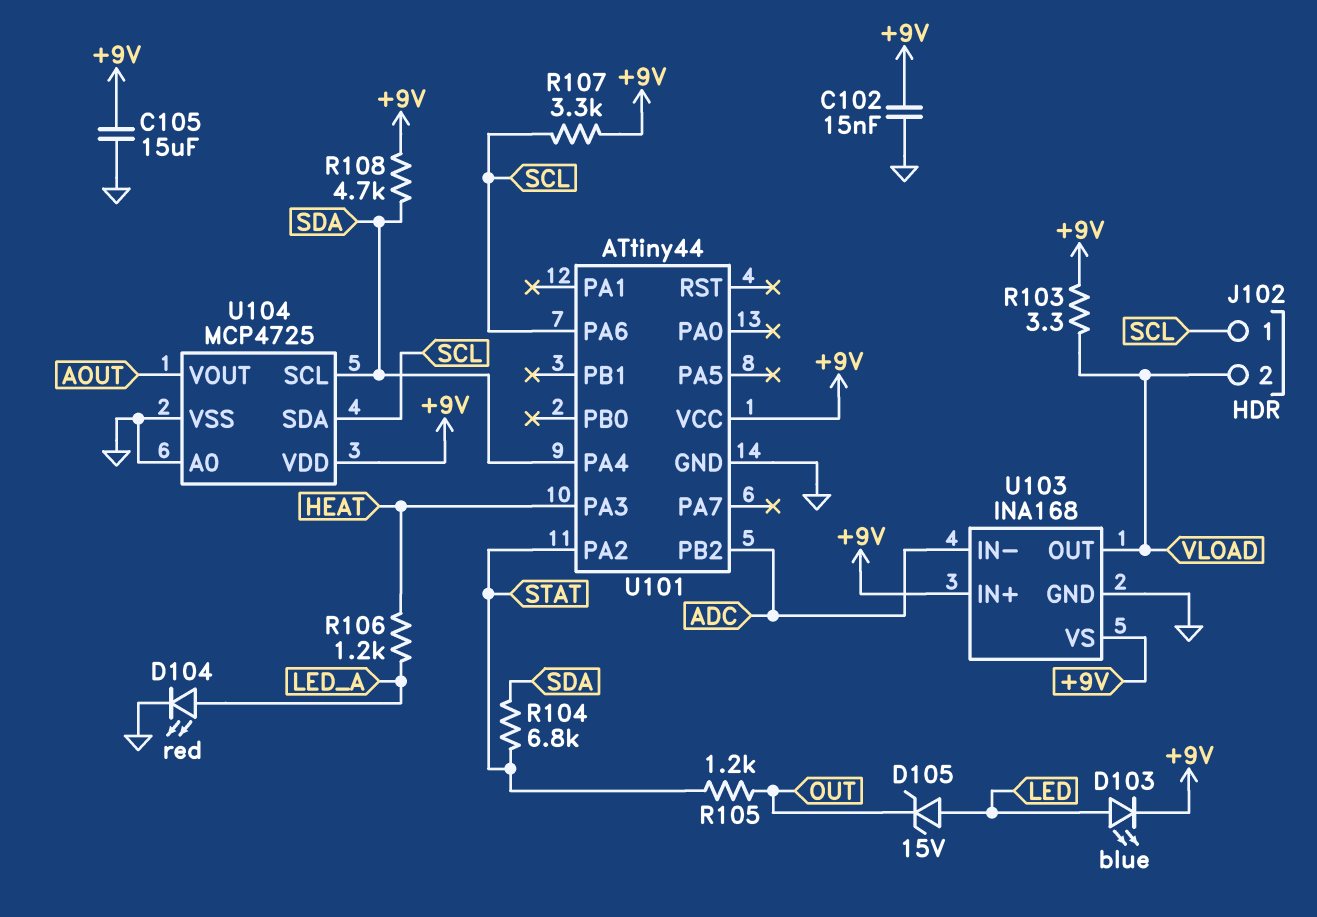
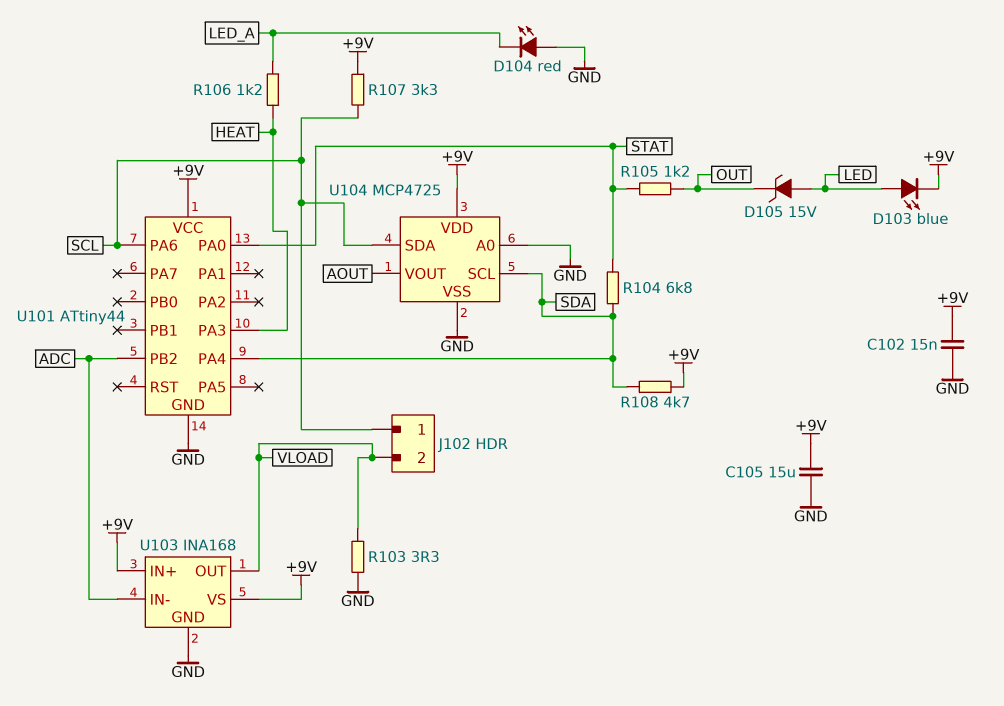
D104: LED red (A LED_A, K GND) -> LED red (A GND, K LED_A)
R103: 3.3 (+9V, VLOAD) -> 3.3 (GND, VLOAD)
U101 pin PA0: none -> STAT
U101 pin PA2: STAT -> none

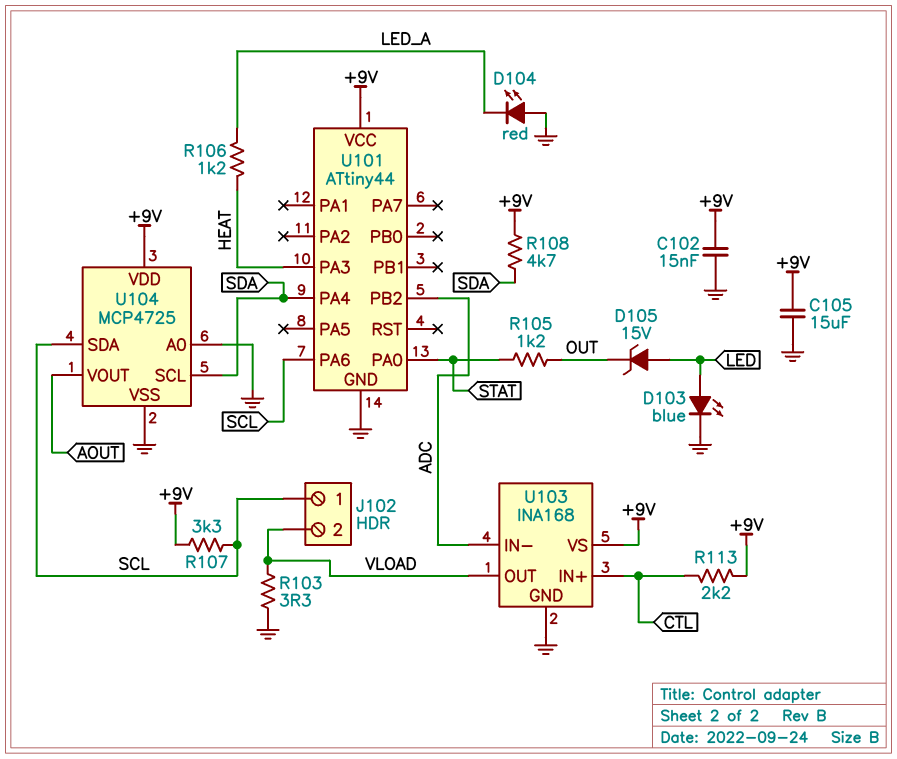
D103: LED blue (A LED, K +9V) -> LED blue (A LED, K GND)
R104: 6.8k (SDA, STAT) -> none
R113: none -> 2.2k (+9V, CTL)
U103 pin IN+: +9V -> CTL

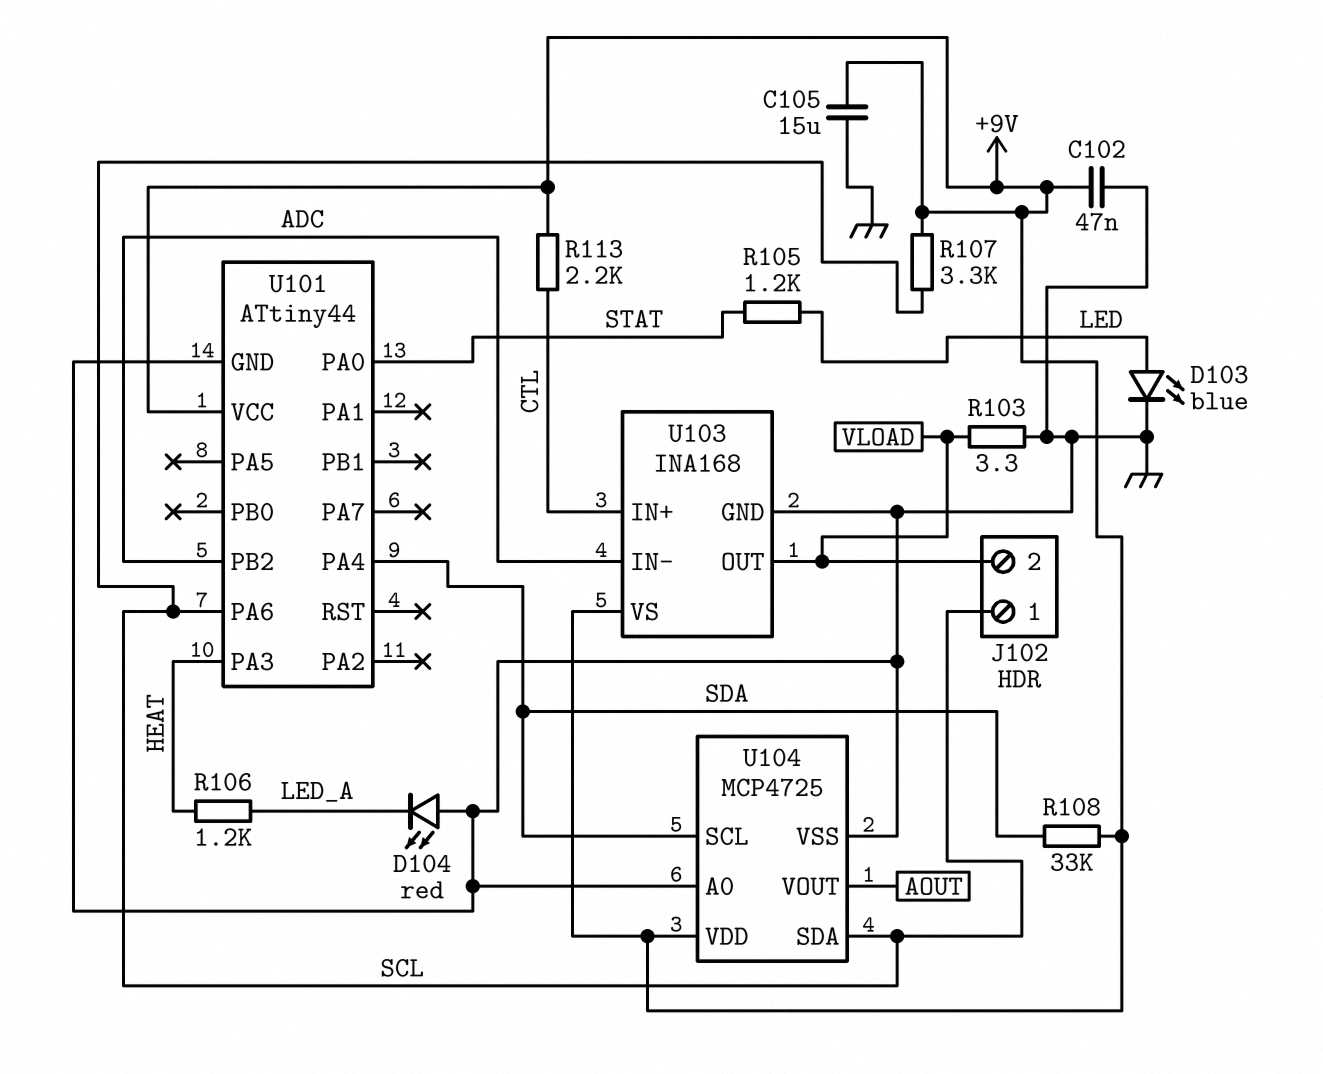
C102: 15nF (+9V, GND) -> 47nF (+9V, GND)
D105: zener 15V (A LED, K OUT) -> none
R105: 1.2k (OUT, STAT) -> 1.2k (LED, STAT)
R108: 4.7k (+9V, SDA) -> 33k (+9V, SDA)

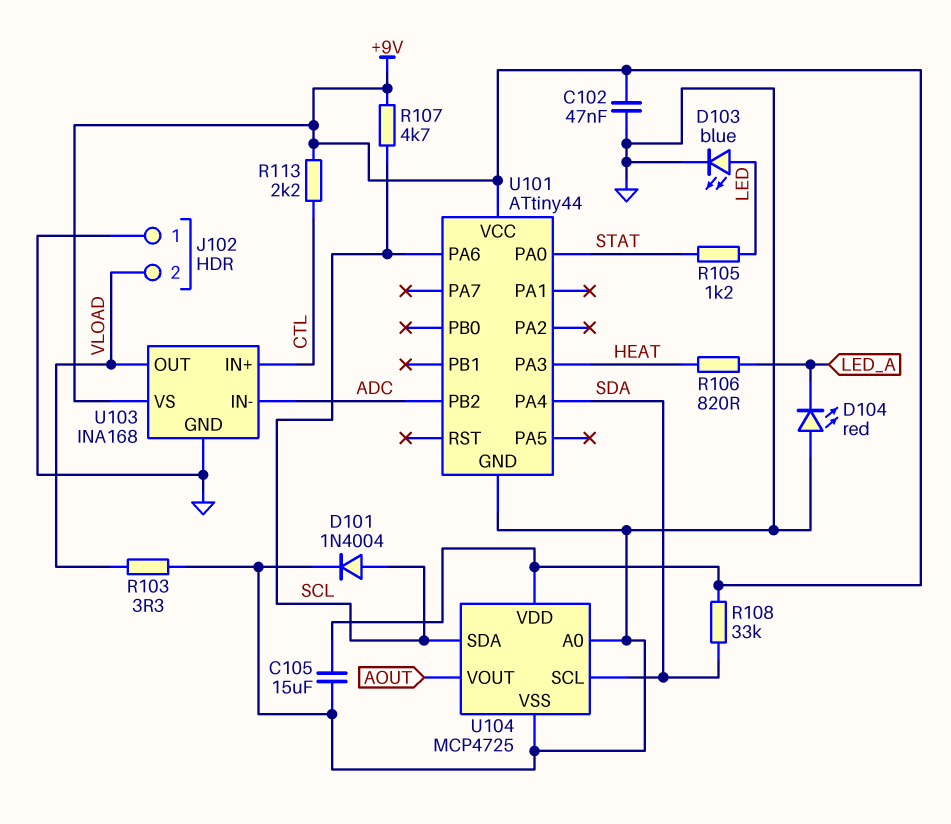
D101: none -> diode 1N4004 (A SCL, K GND)
J102 pin 1: SCL -> GND
R106: 1.2k (HEAT, LED_A) -> 820 (HEAT, LED_A)
R107: 3.3k (+9V, SCL) -> 4.7k (+9V, SCL)

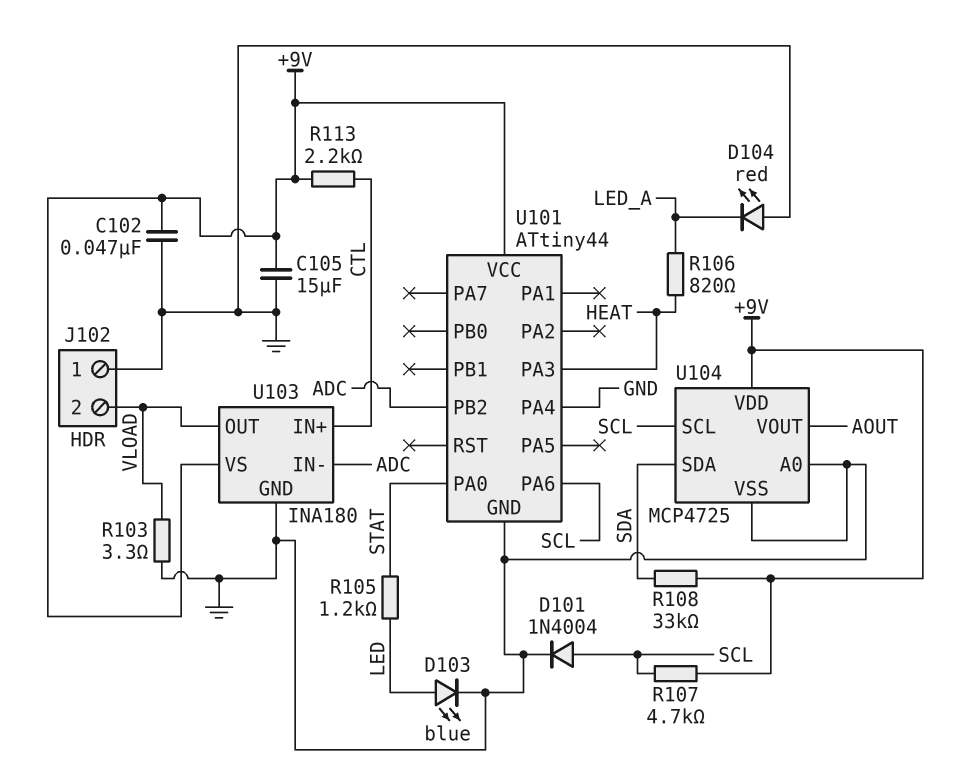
U101 pin PA4: SDA -> GND
U103: INA168 -> INA180
U104 pin SCL: SDA -> SCL
U104 pin SDA: SCL -> SDA

